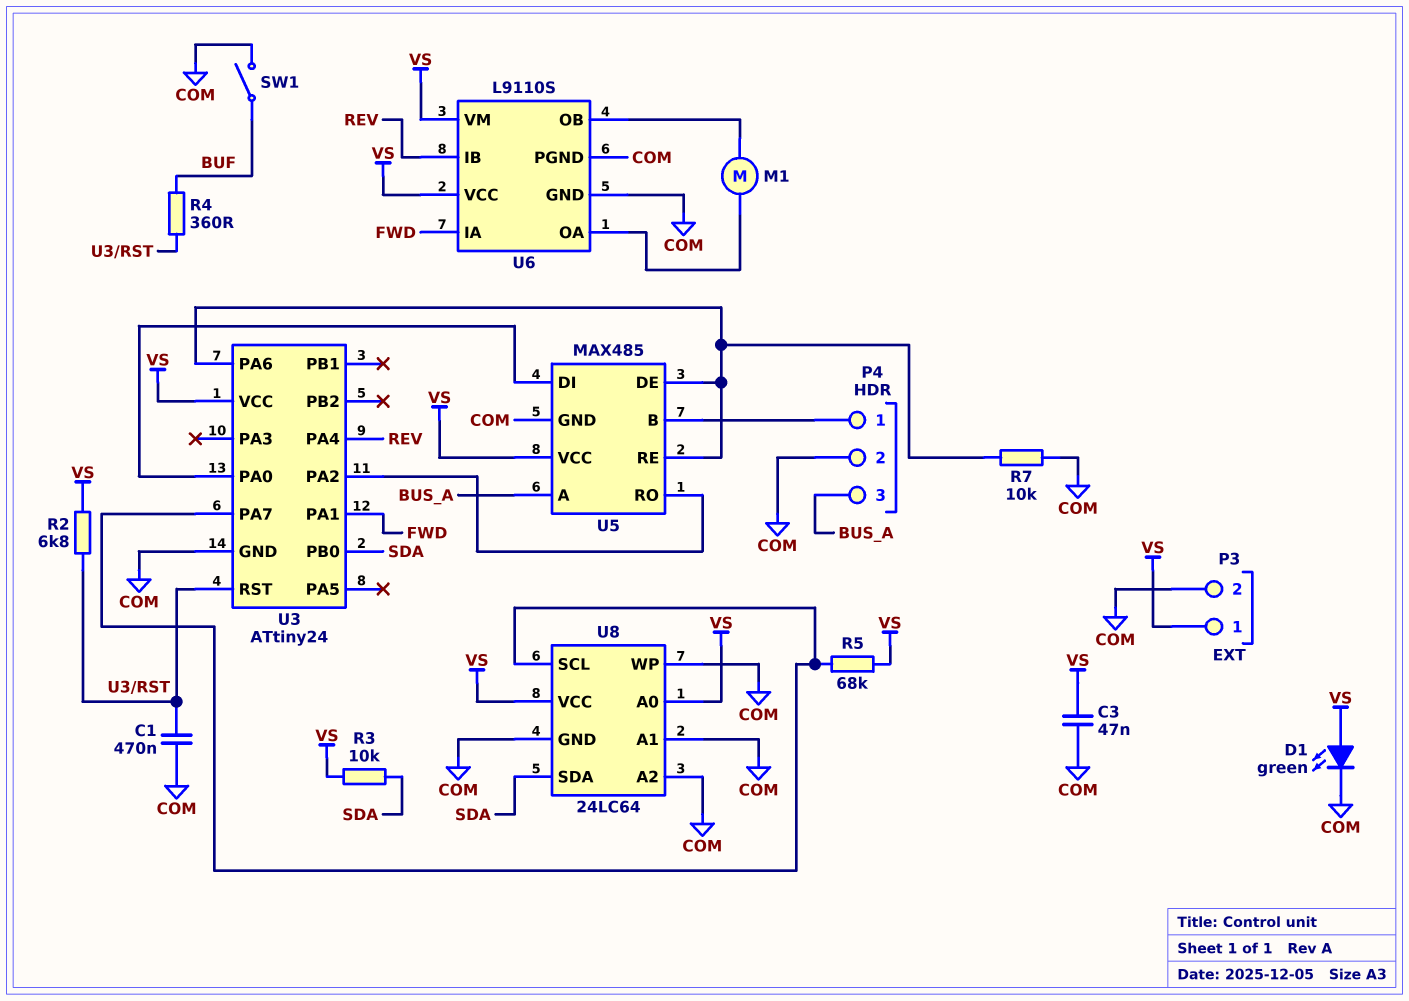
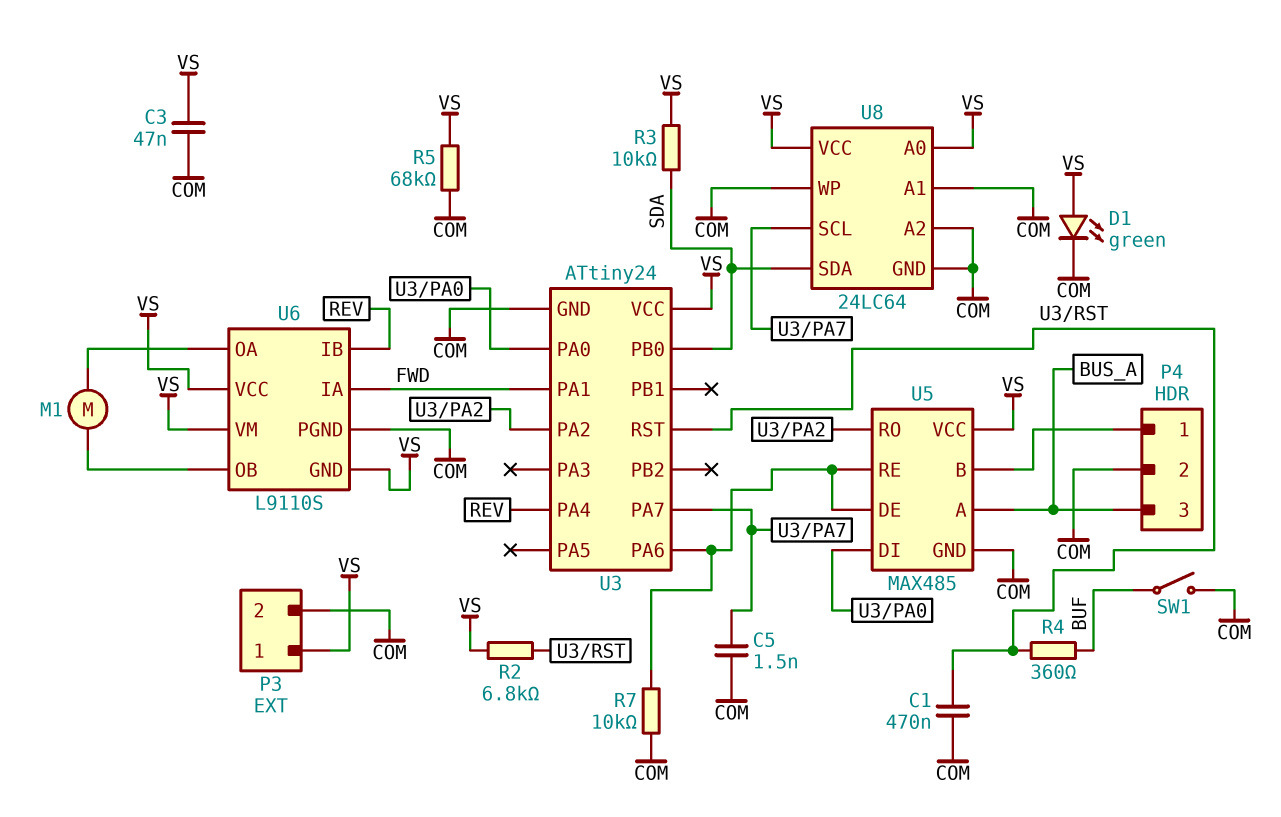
C5: none -> 1.5nF (COM, U3/PA7)
R5: 68k (U3/PA7, VS) -> 68k (COM, VS)
U6 pin GND: COM -> VS

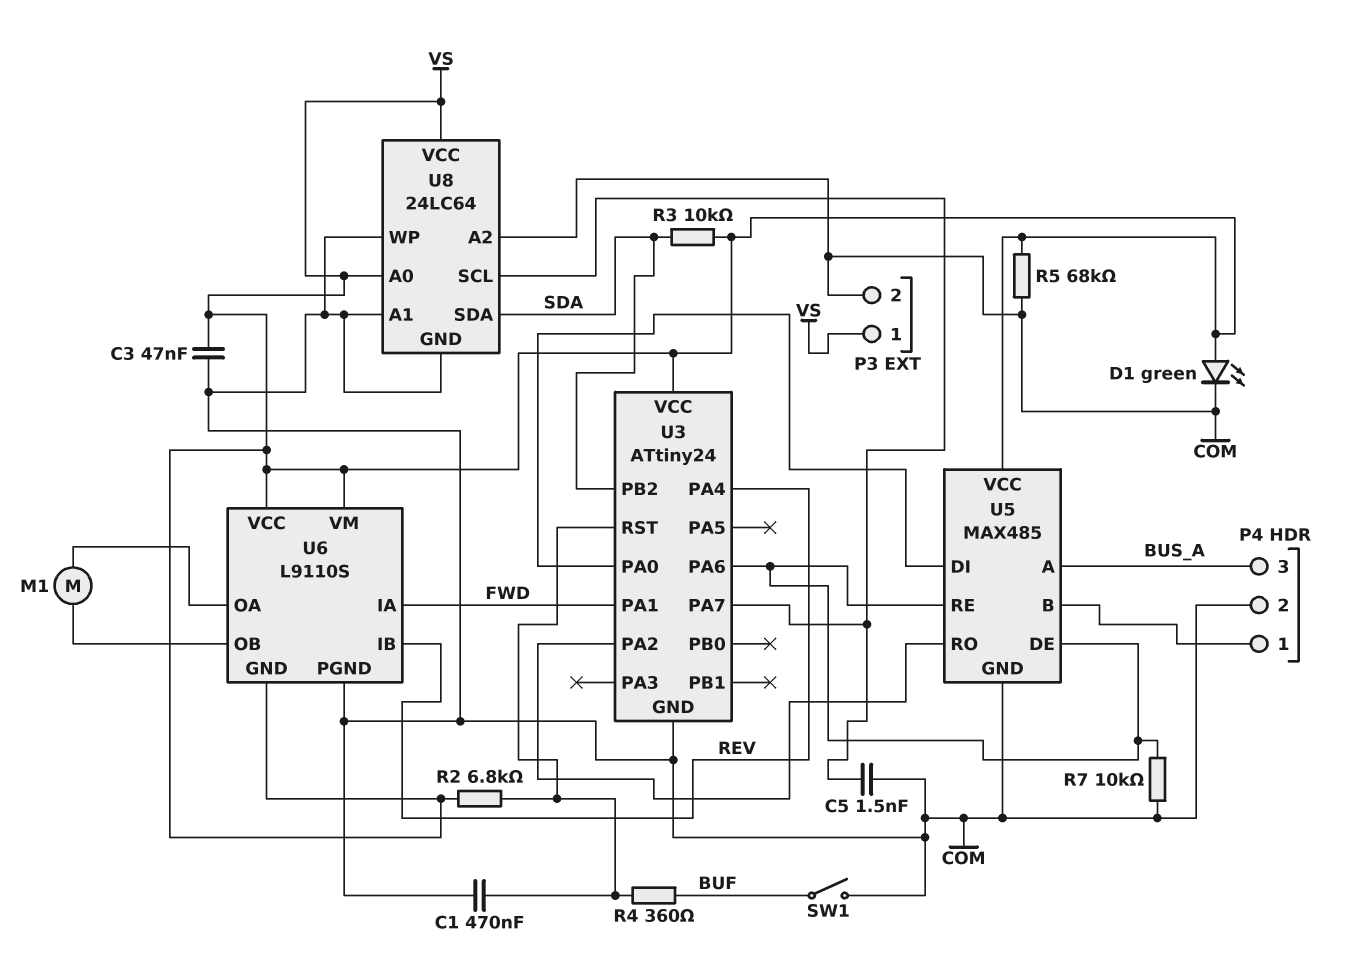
U3 pin PB0: SDA -> none
U3 pin PB2: none -> SDA

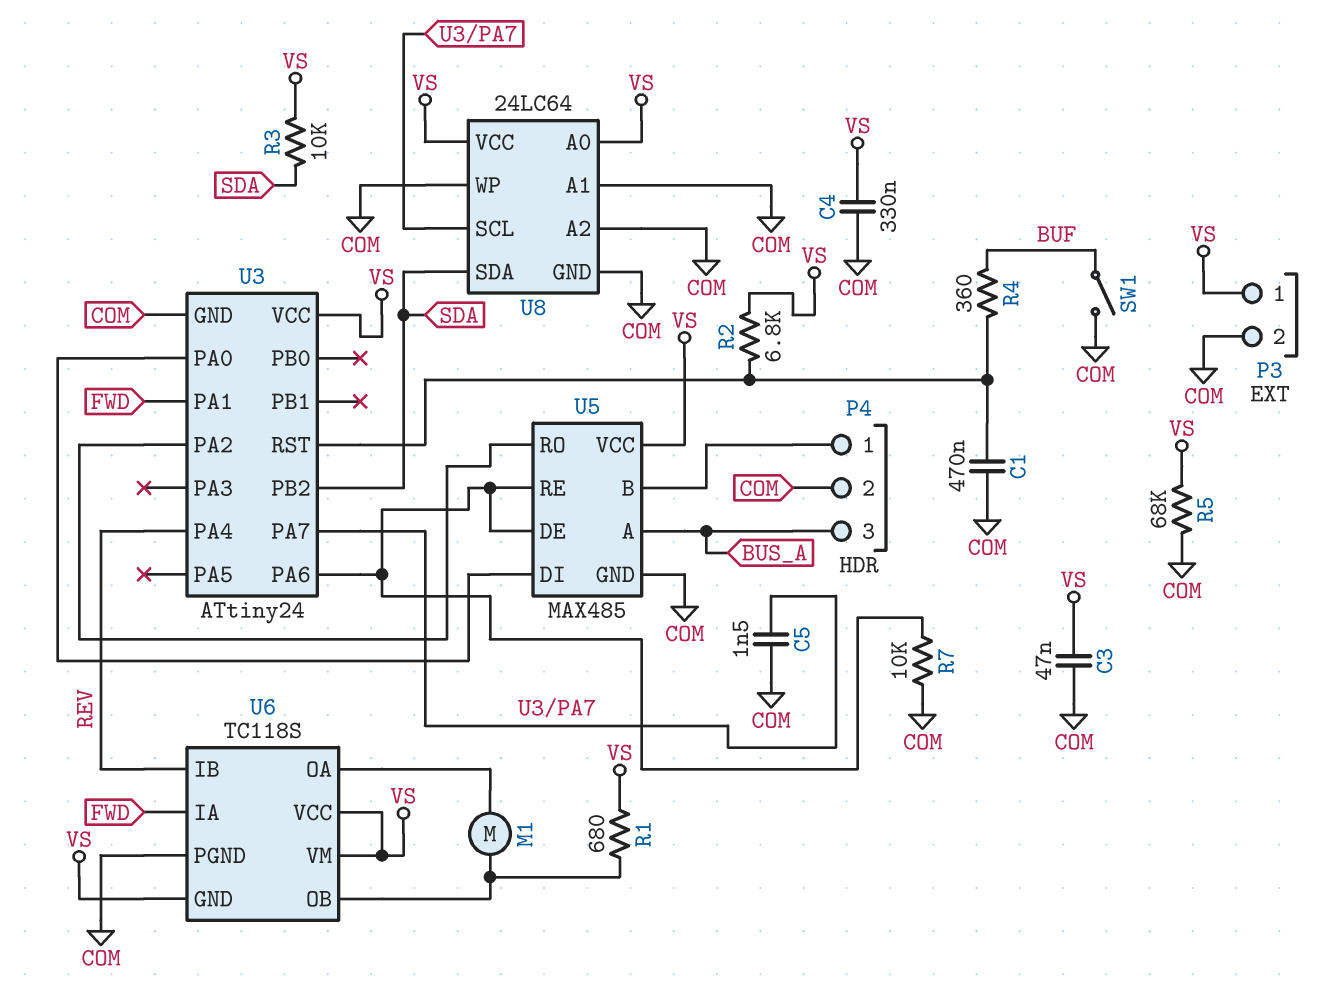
C4: none -> 330nF (COM, VS)
D1: LED green (A VS, K COM) -> none
R1: none -> 680 (U6/OB, VS)
U6: L9110S -> TC118S

